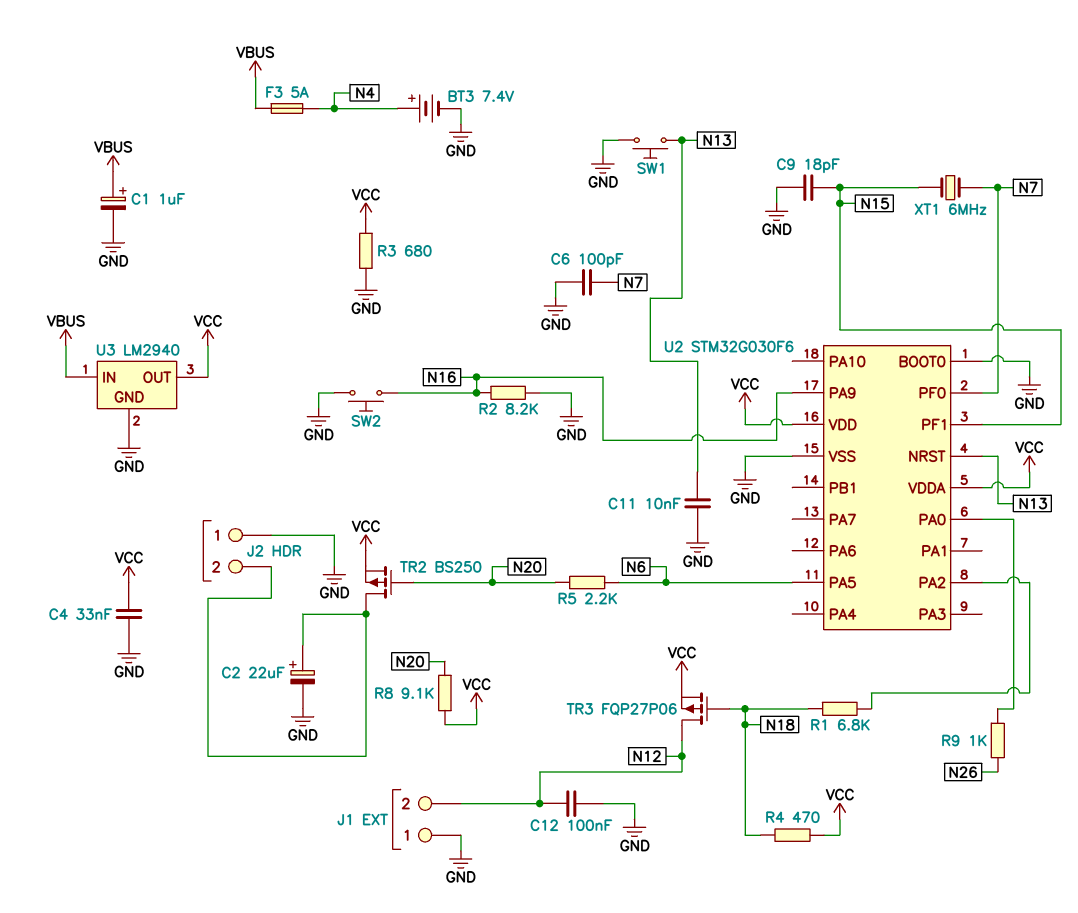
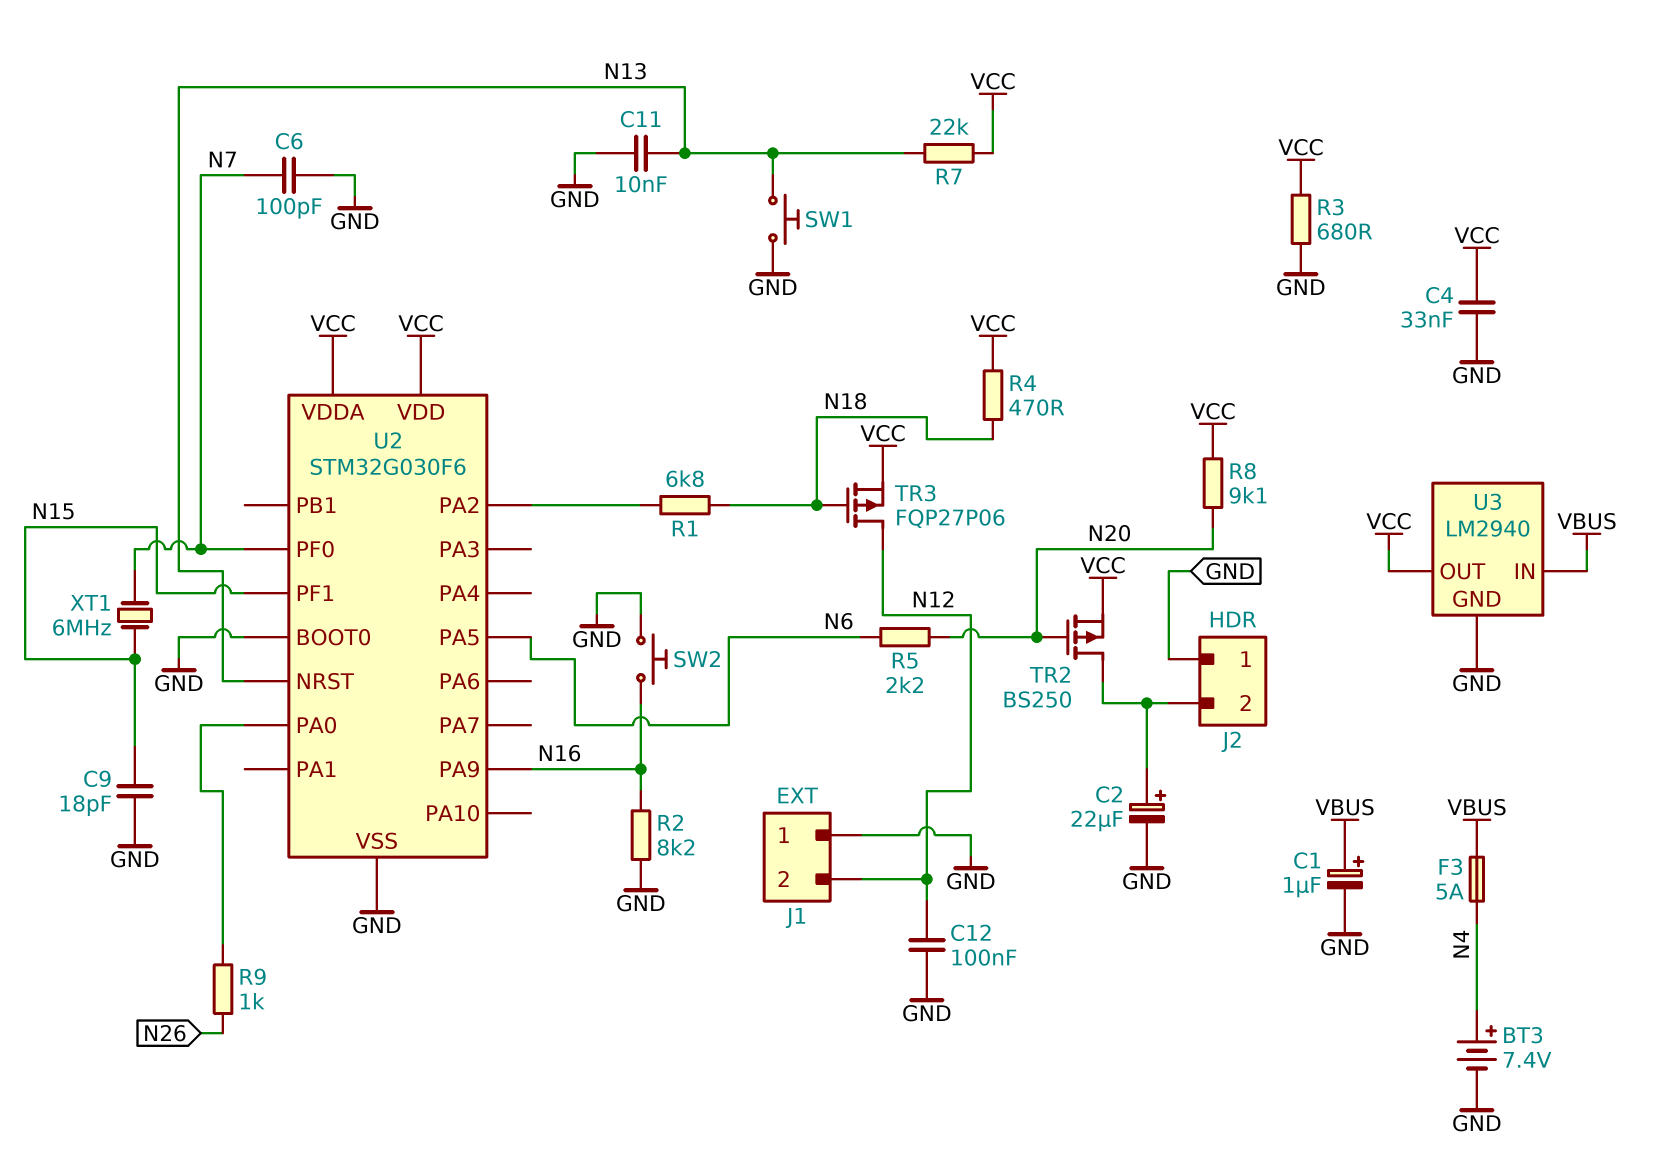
R7: none -> 22k (N13, VCC)

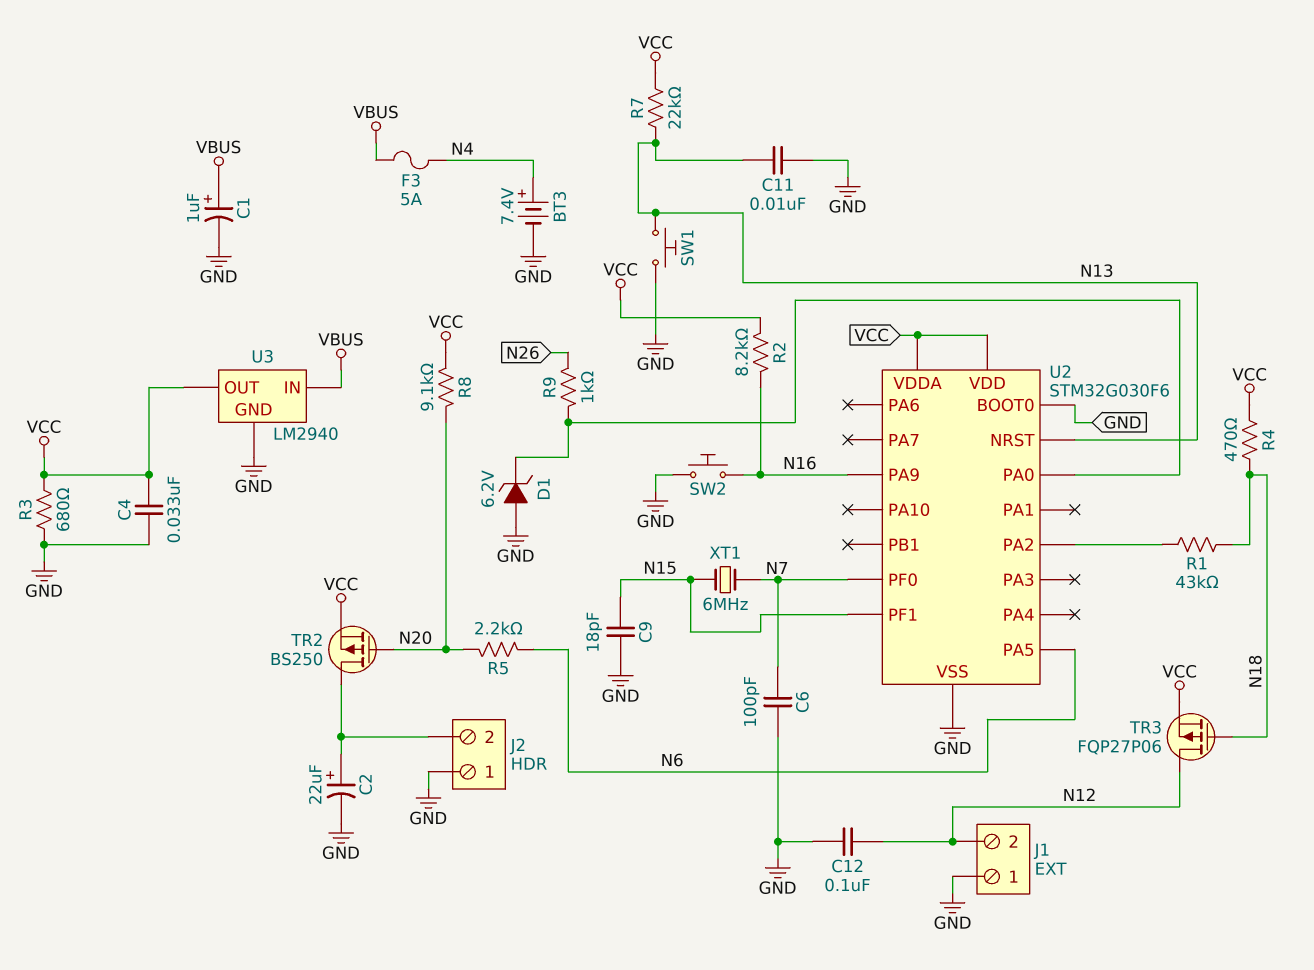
D1: none -> zener 6.2V (A GND, K U2/PA0)
R1: 6.8k (N18, U2/PA2) -> 43k (N18, U2/PA2)
R2: 8.2k (GND, N16) -> 8.2k (N16, VCC)

